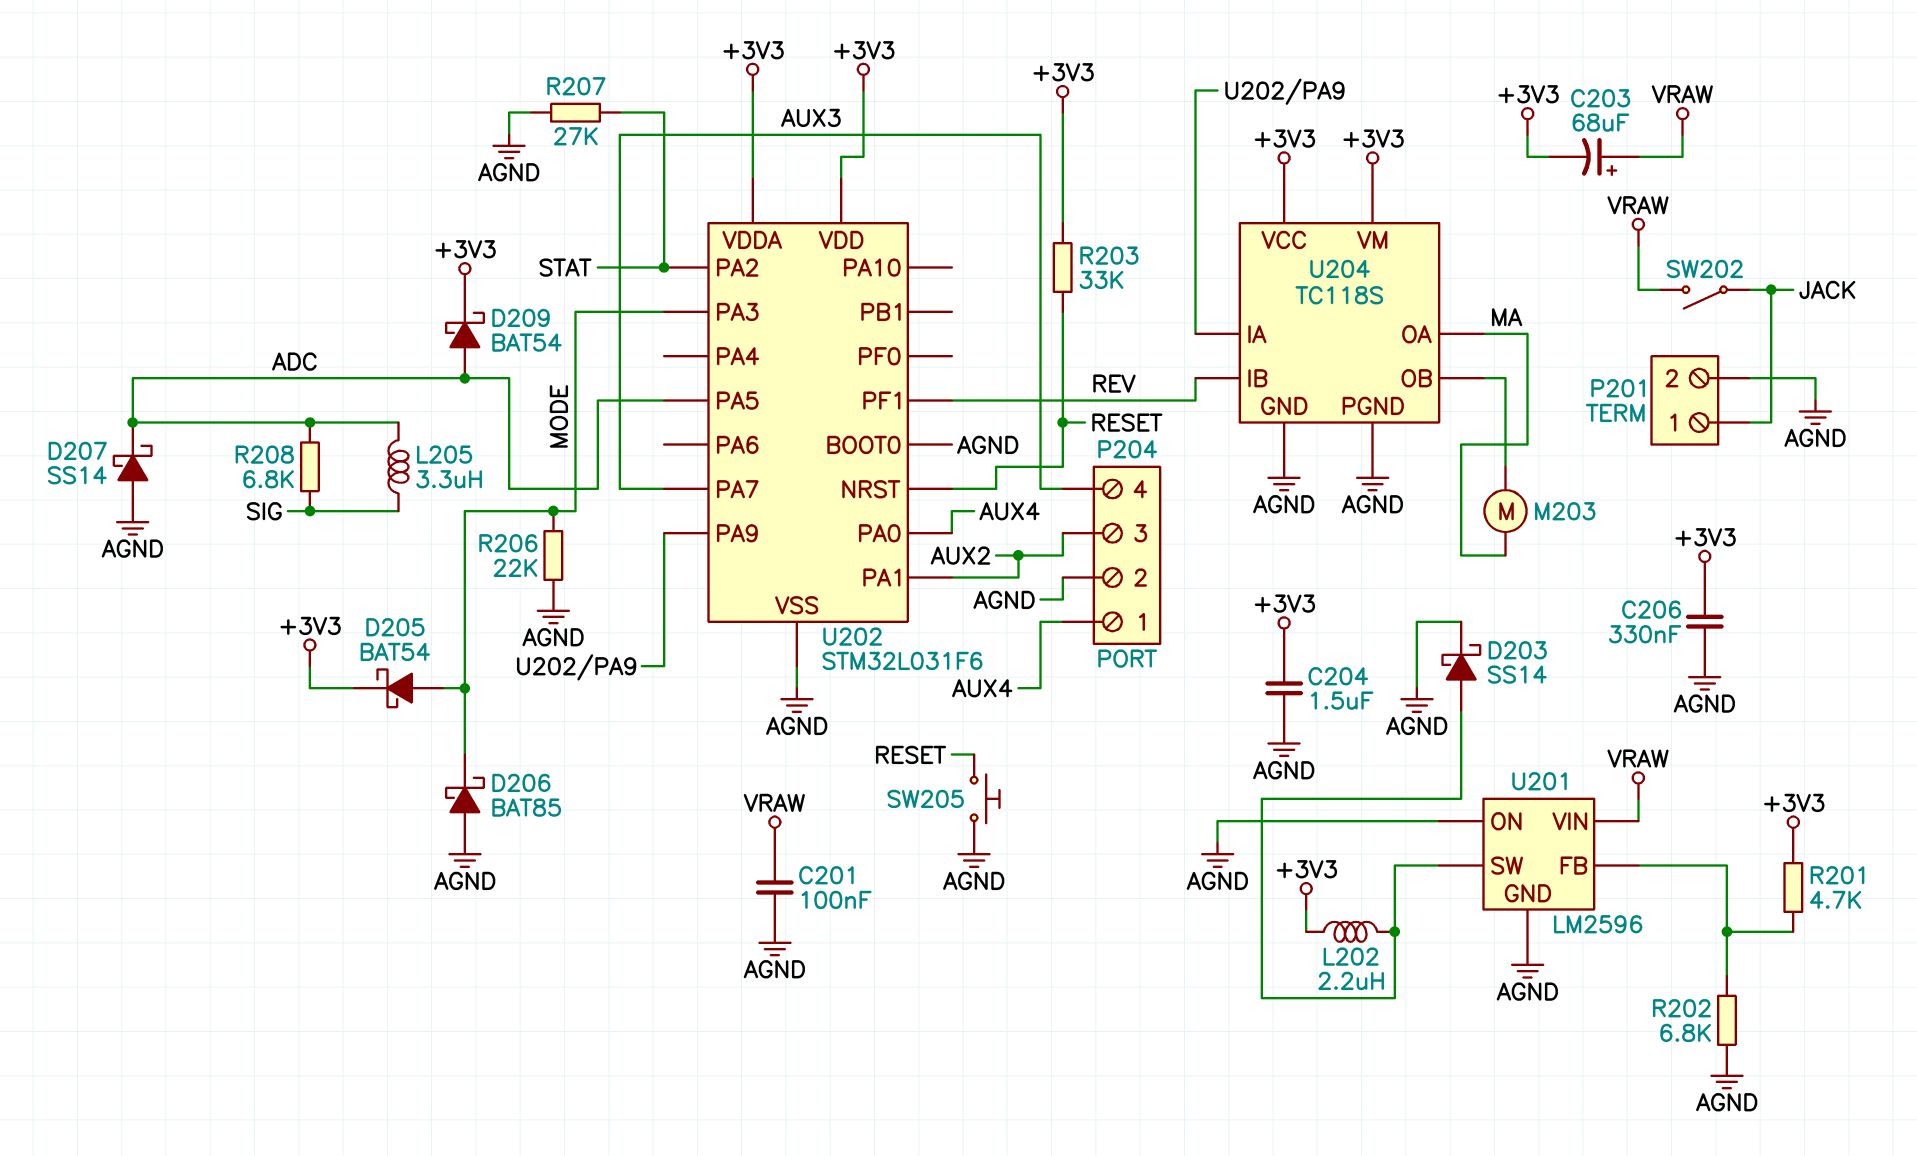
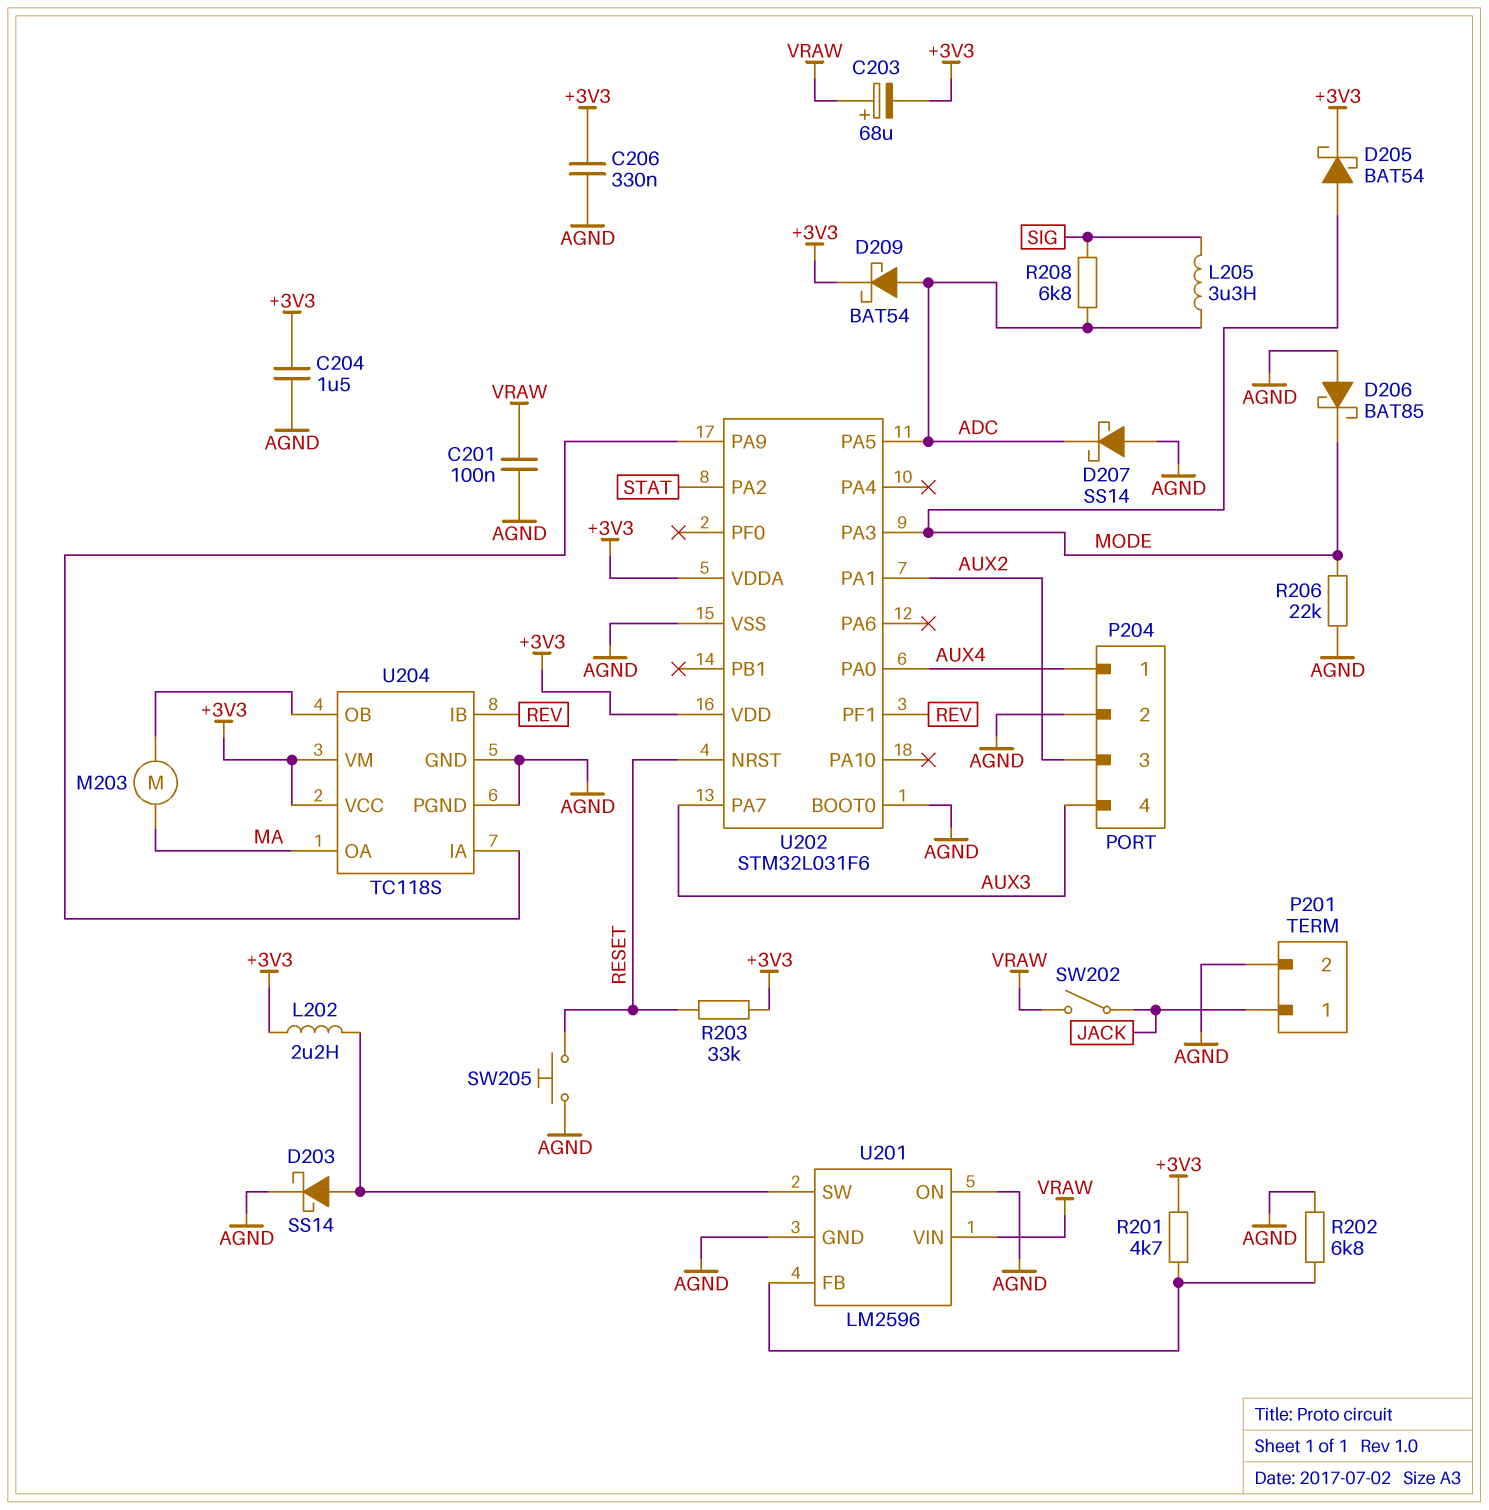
R207: 27k (AGND, STAT) -> none

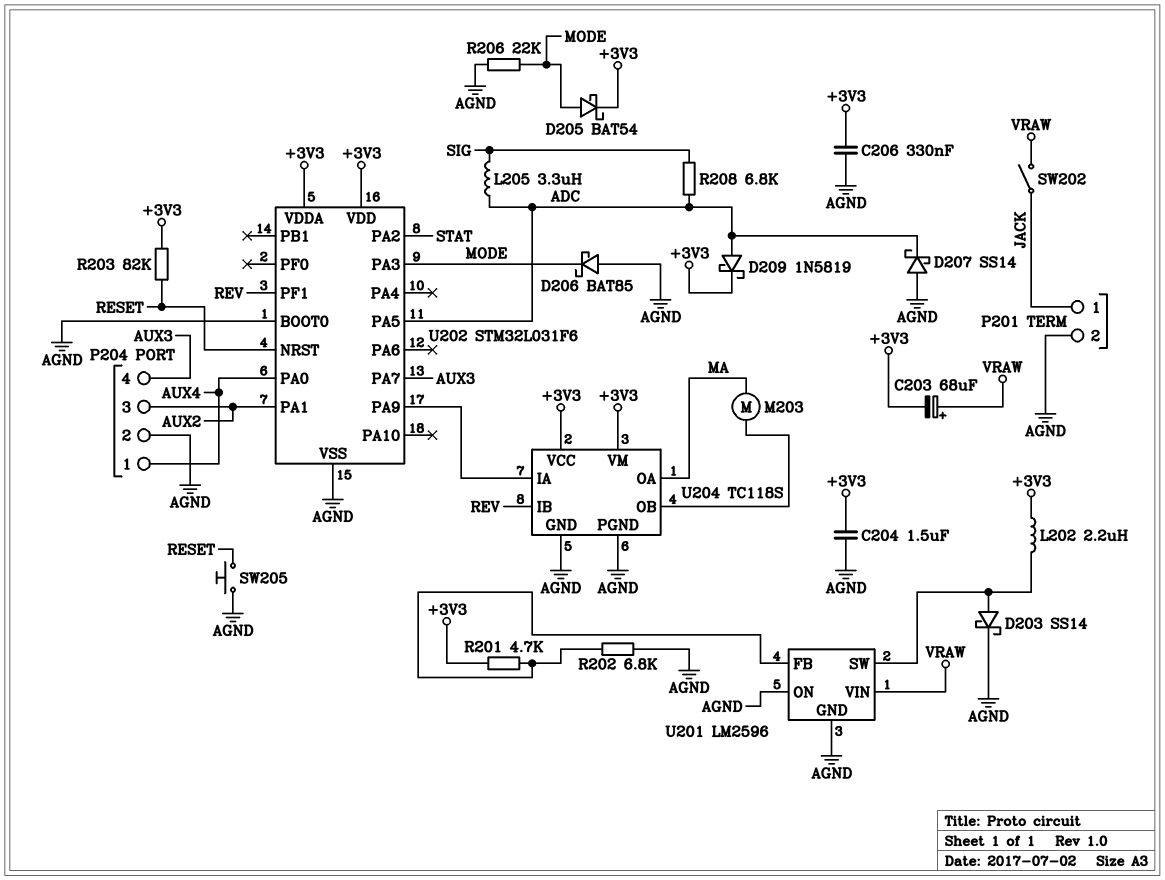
C201: 100nF (AGND, VRAW) -> none
D209: schottky BAT54 (A ADC, K +3V3) -> schottky 1N5819 (A ADC, K +3V3)
R203: 33k (+3V3, RESET) -> 82k (+3V3, RESET)

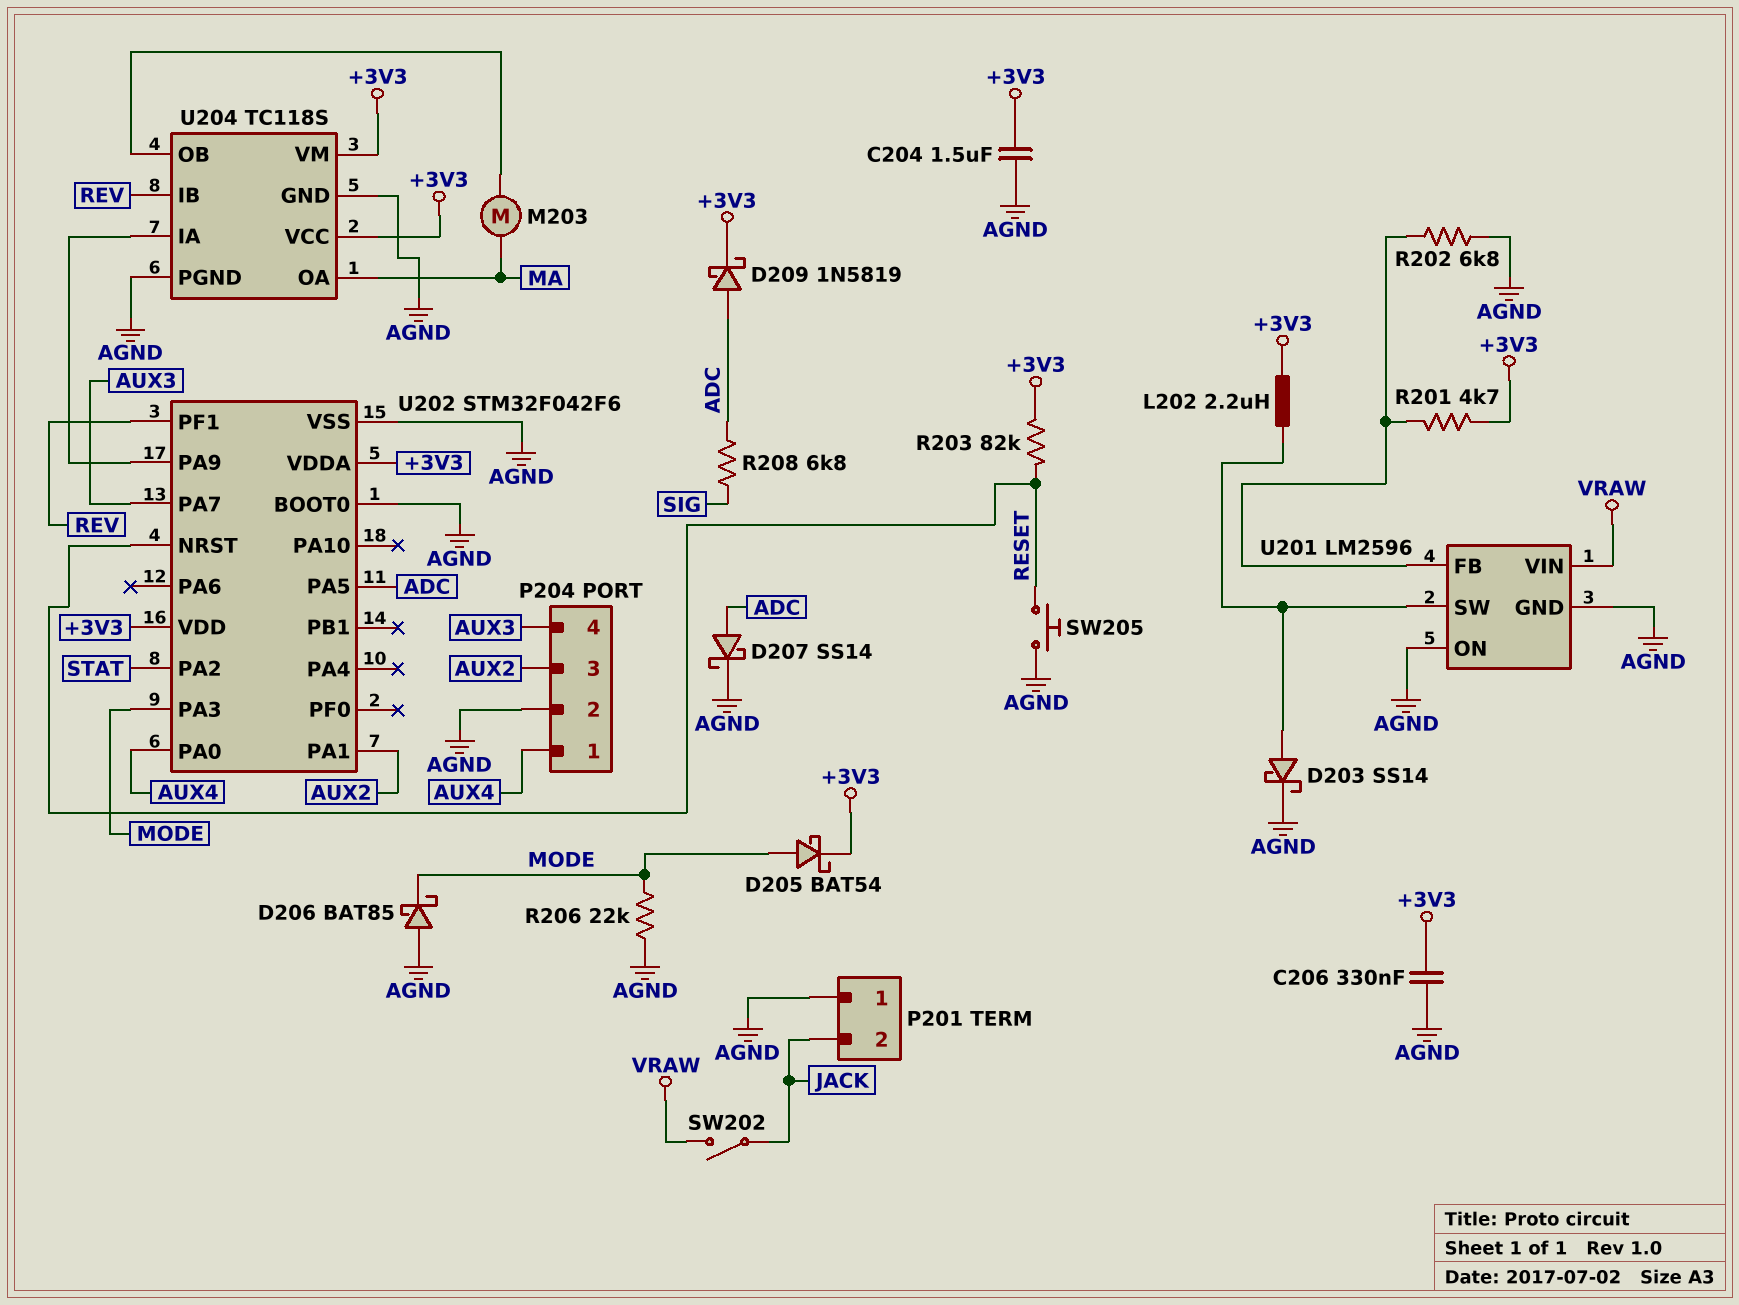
C203: 68uF (plus VRAW, minus +3V3) -> none
D207: schottky SS14 (A AGND, K ADC) -> schottky SS14 (A ADC, K AGND)
L205: 3.3uH (ADC, SIG) -> none
P201 pin 1: JACK -> AGND
P201 pin 2: AGND -> JACK
U202: STM32L031F6 -> STM32F042F6

